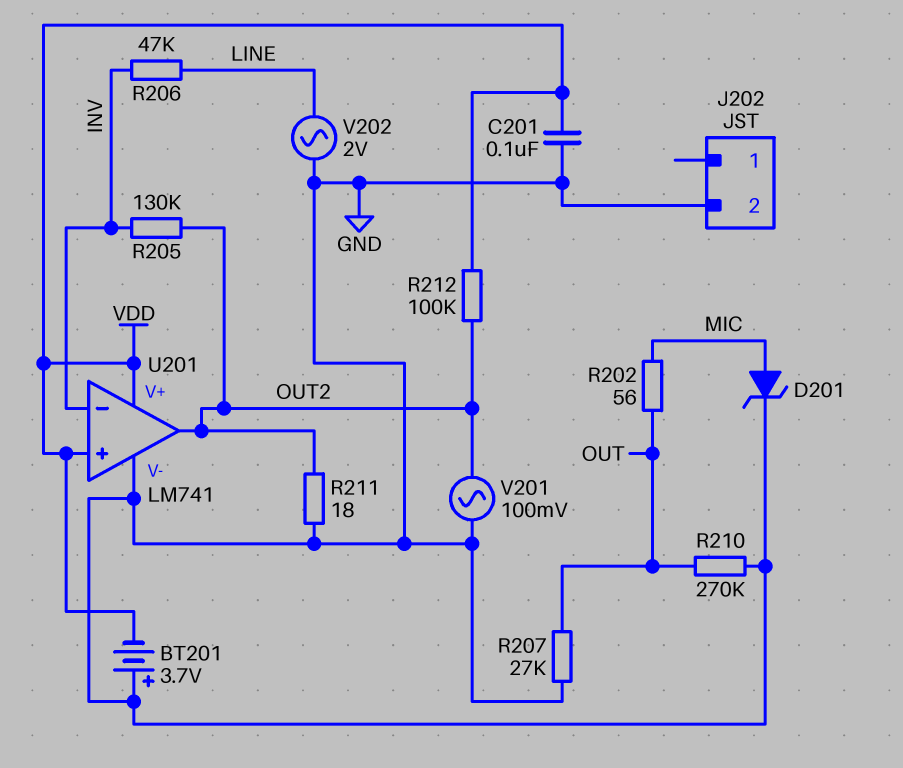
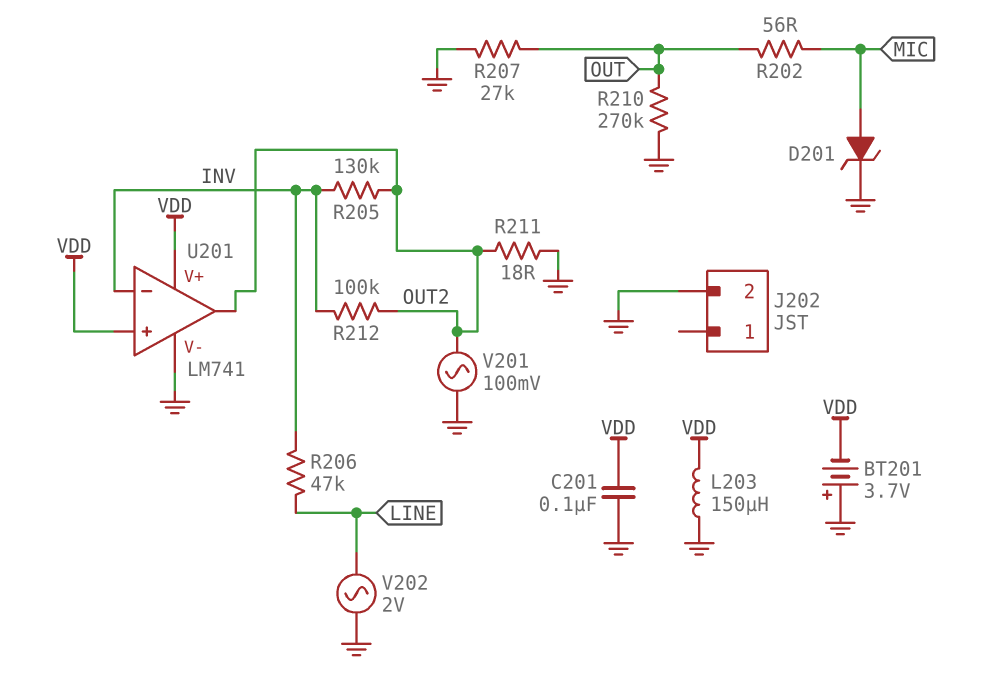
L203: none -> 150uH (GND, VDD)
R212: 100k (OUT2, VDD) -> 100k (INV, OUT2)

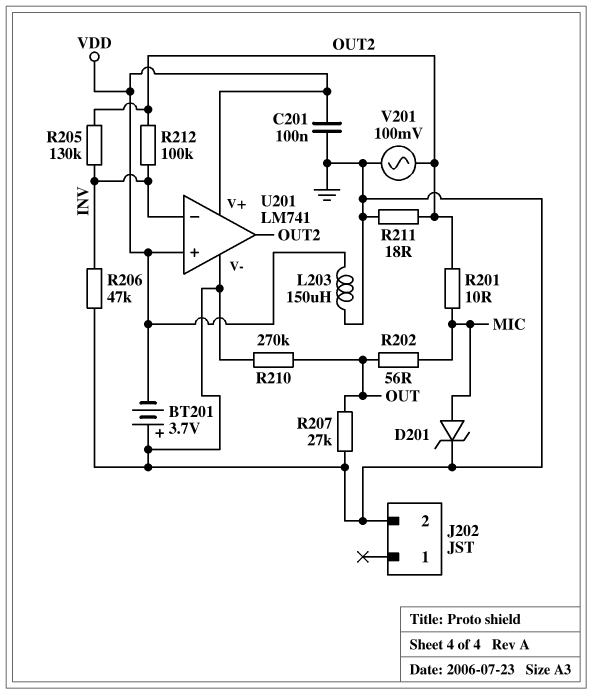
R201: none -> 10 (MIC, OUT2)
R206: 47k (INV, LINE) -> 47k (GND, INV)
V202: AC 2V (GND, LINE) -> none

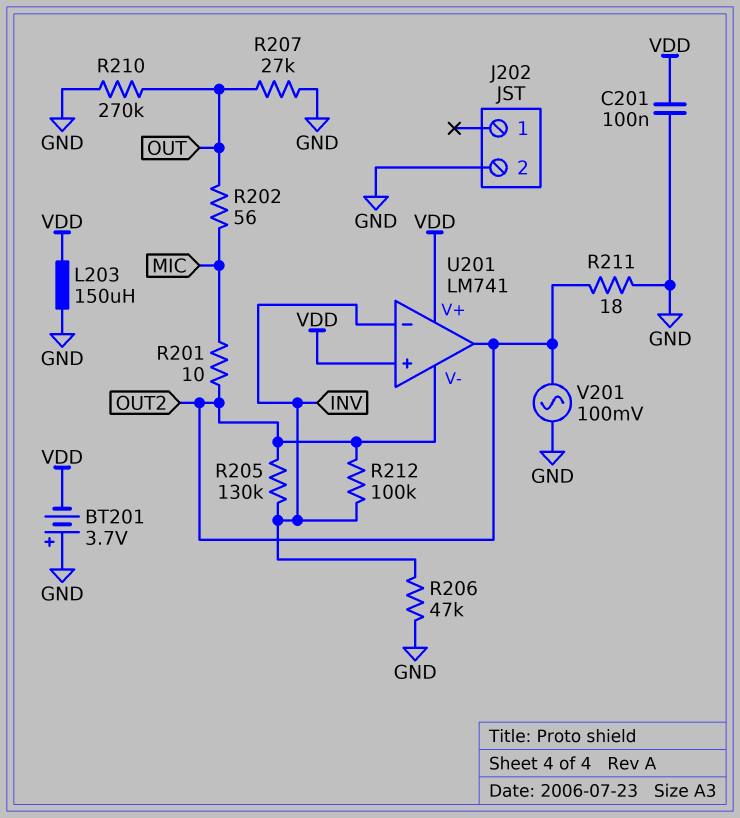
D201: zener (A MIC, K GND) -> none
U201 pin V-: GND -> OUT2

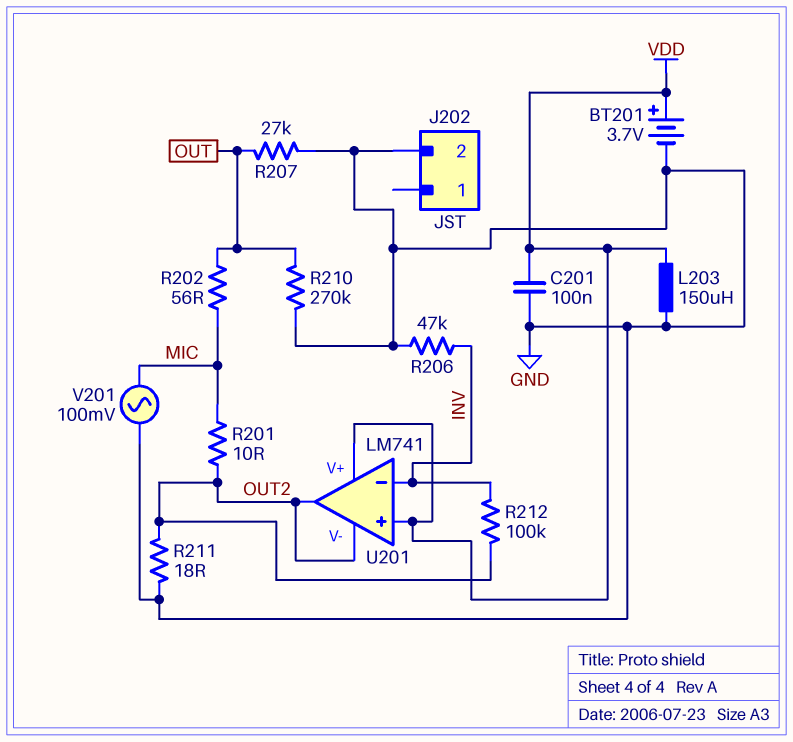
BT201: 3.7V (plus GND, minus VDD) -> 3.7V (plus VDD, minus GND)
R205: 130k (INV, OUT2) -> none
V201: AC 100mV (GND, OUT2) -> AC 100mV (GND, MIC)

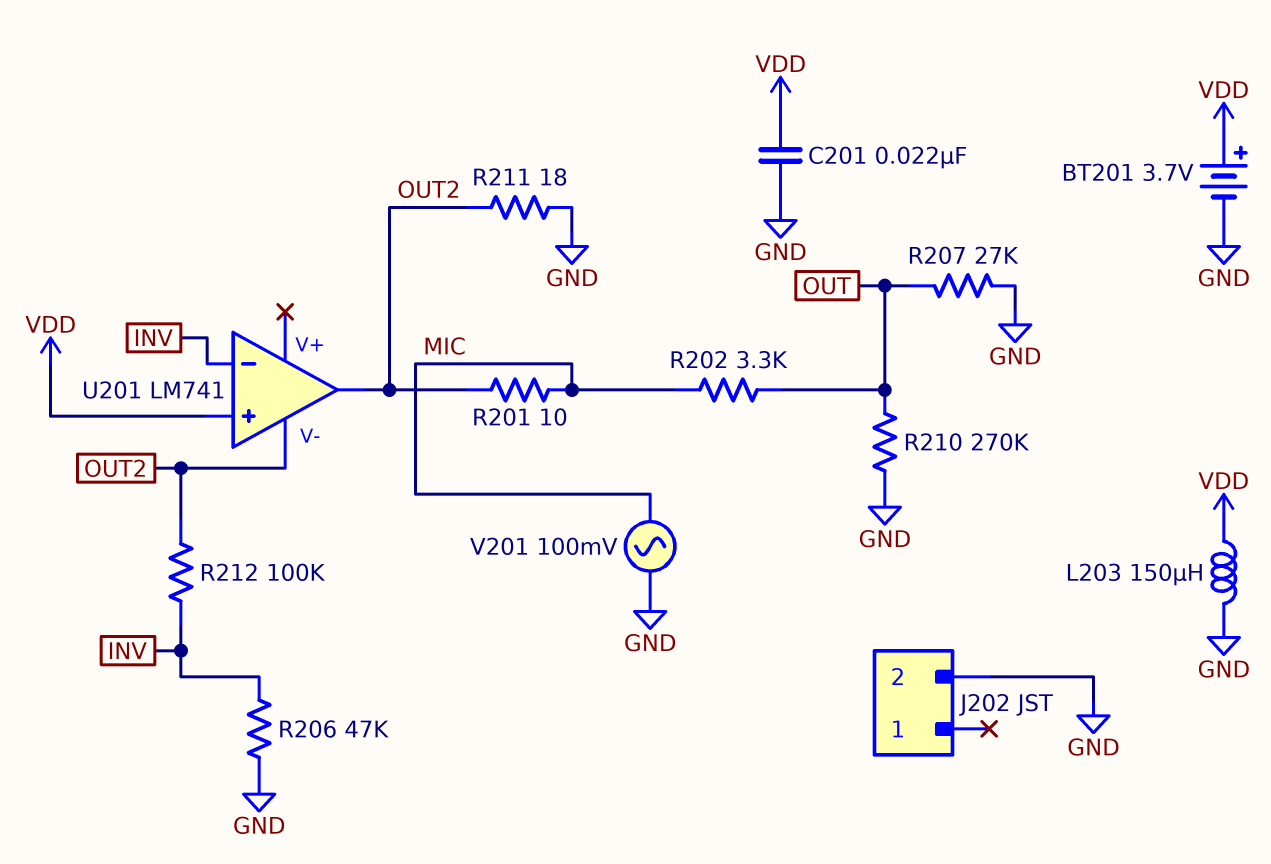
C201: 100nF (GND, VDD) -> 22nF (GND, VDD)
R202: 56 (MIC, OUT) -> 3.3k (MIC, OUT)
U201 pin V+: VDD -> none

